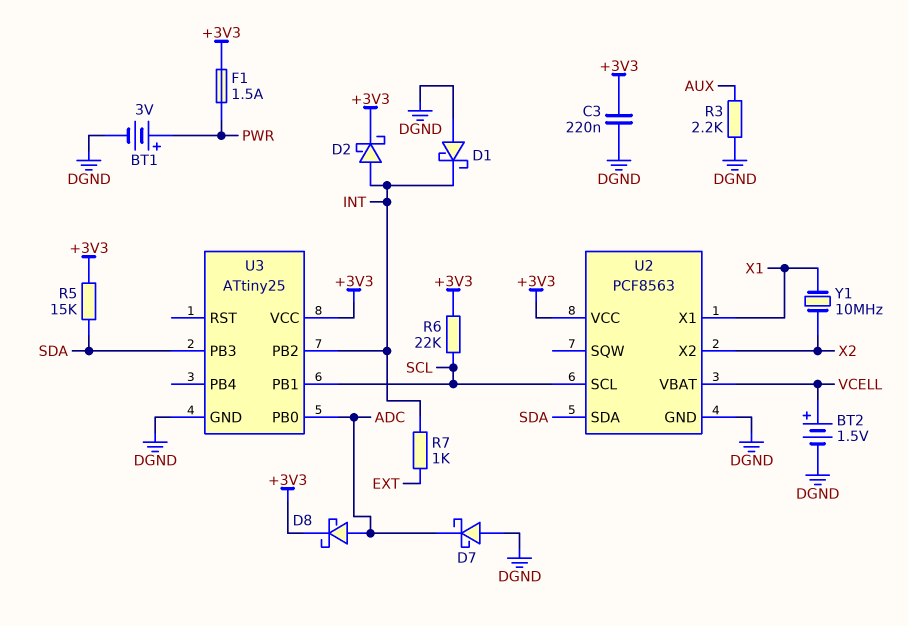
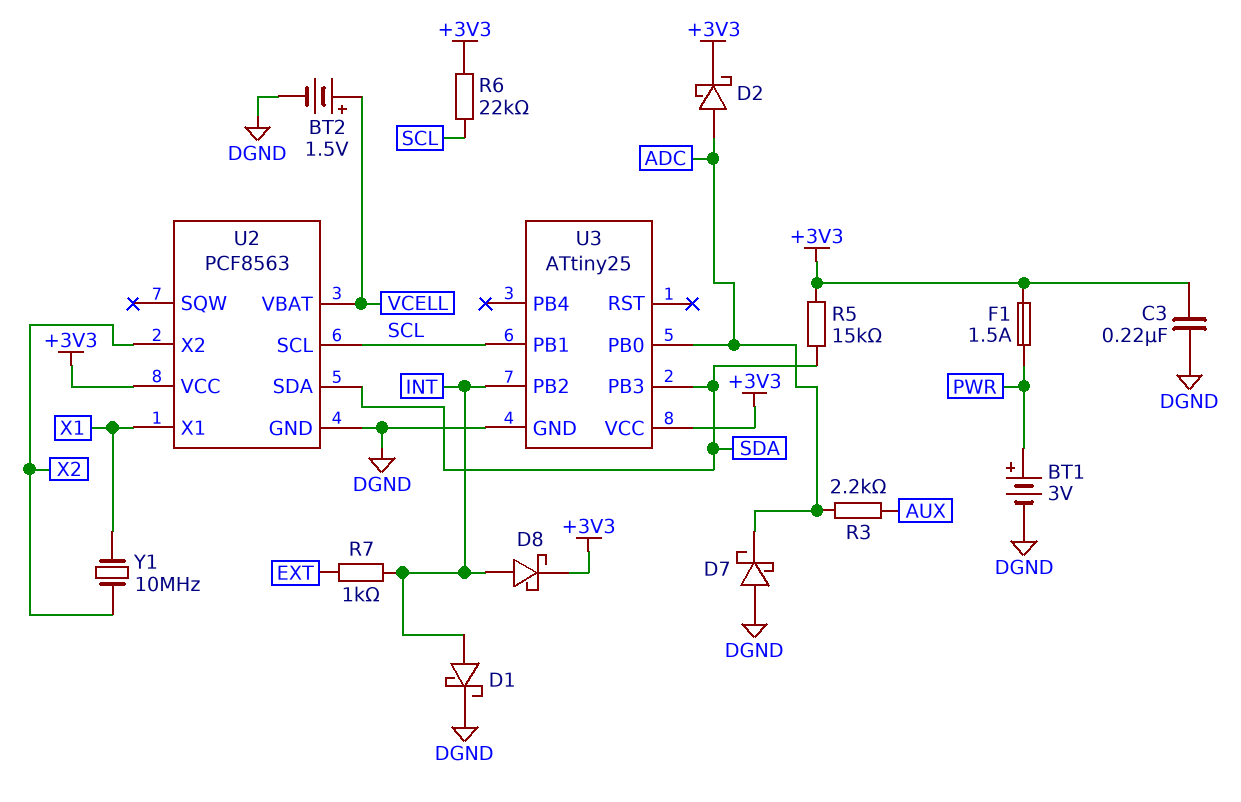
D1: schottky (A DGND, K INT) -> schottky (A INT, K DGND)
D2: schottky (A INT, K +3V3) -> schottky (A ADC, K +3V3)
D8: schottky (A ADC, K +3V3) -> schottky (A INT, K +3V3)
R3: 2.2k (AUX, DGND) -> 2.2k (ADC, AUX)

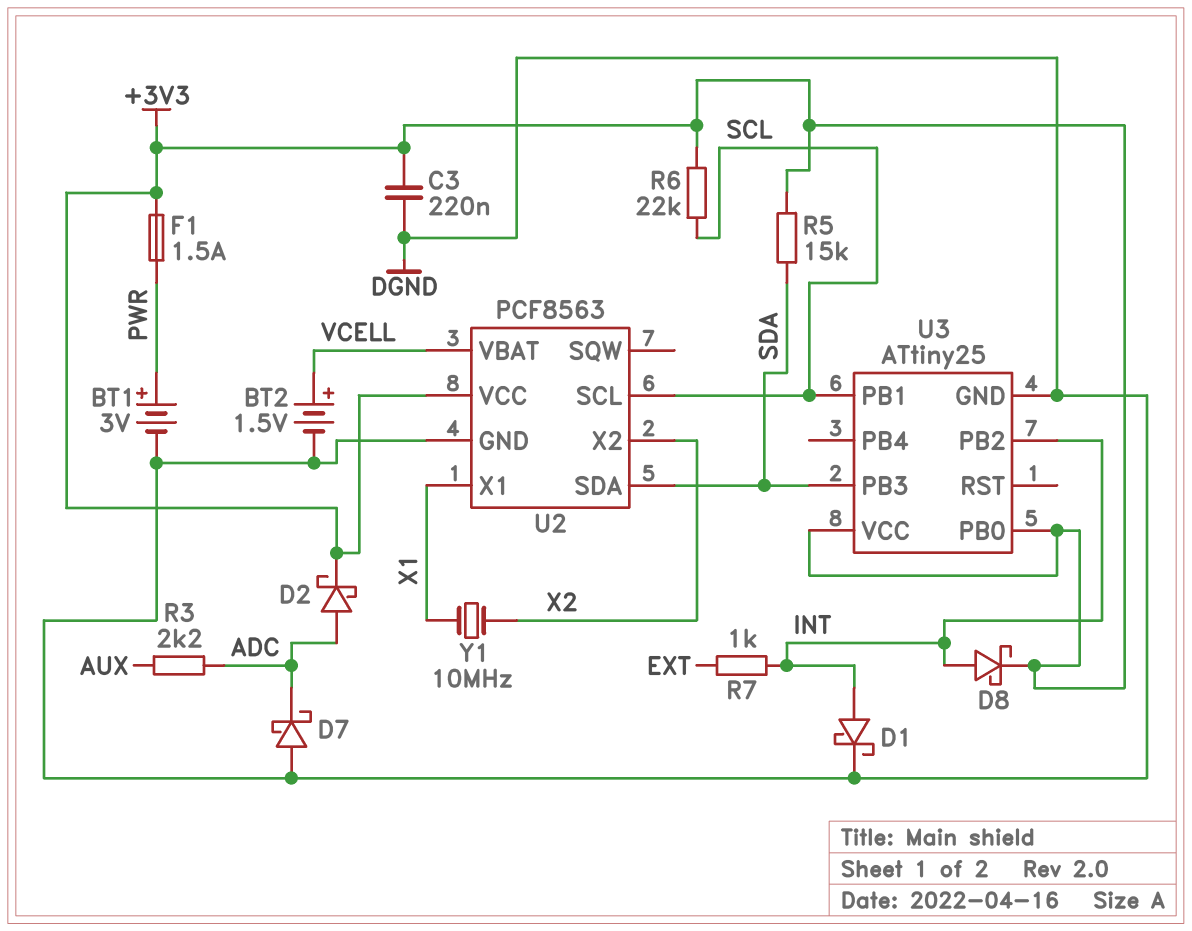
U3 pin PB0: ADC -> +3V3

